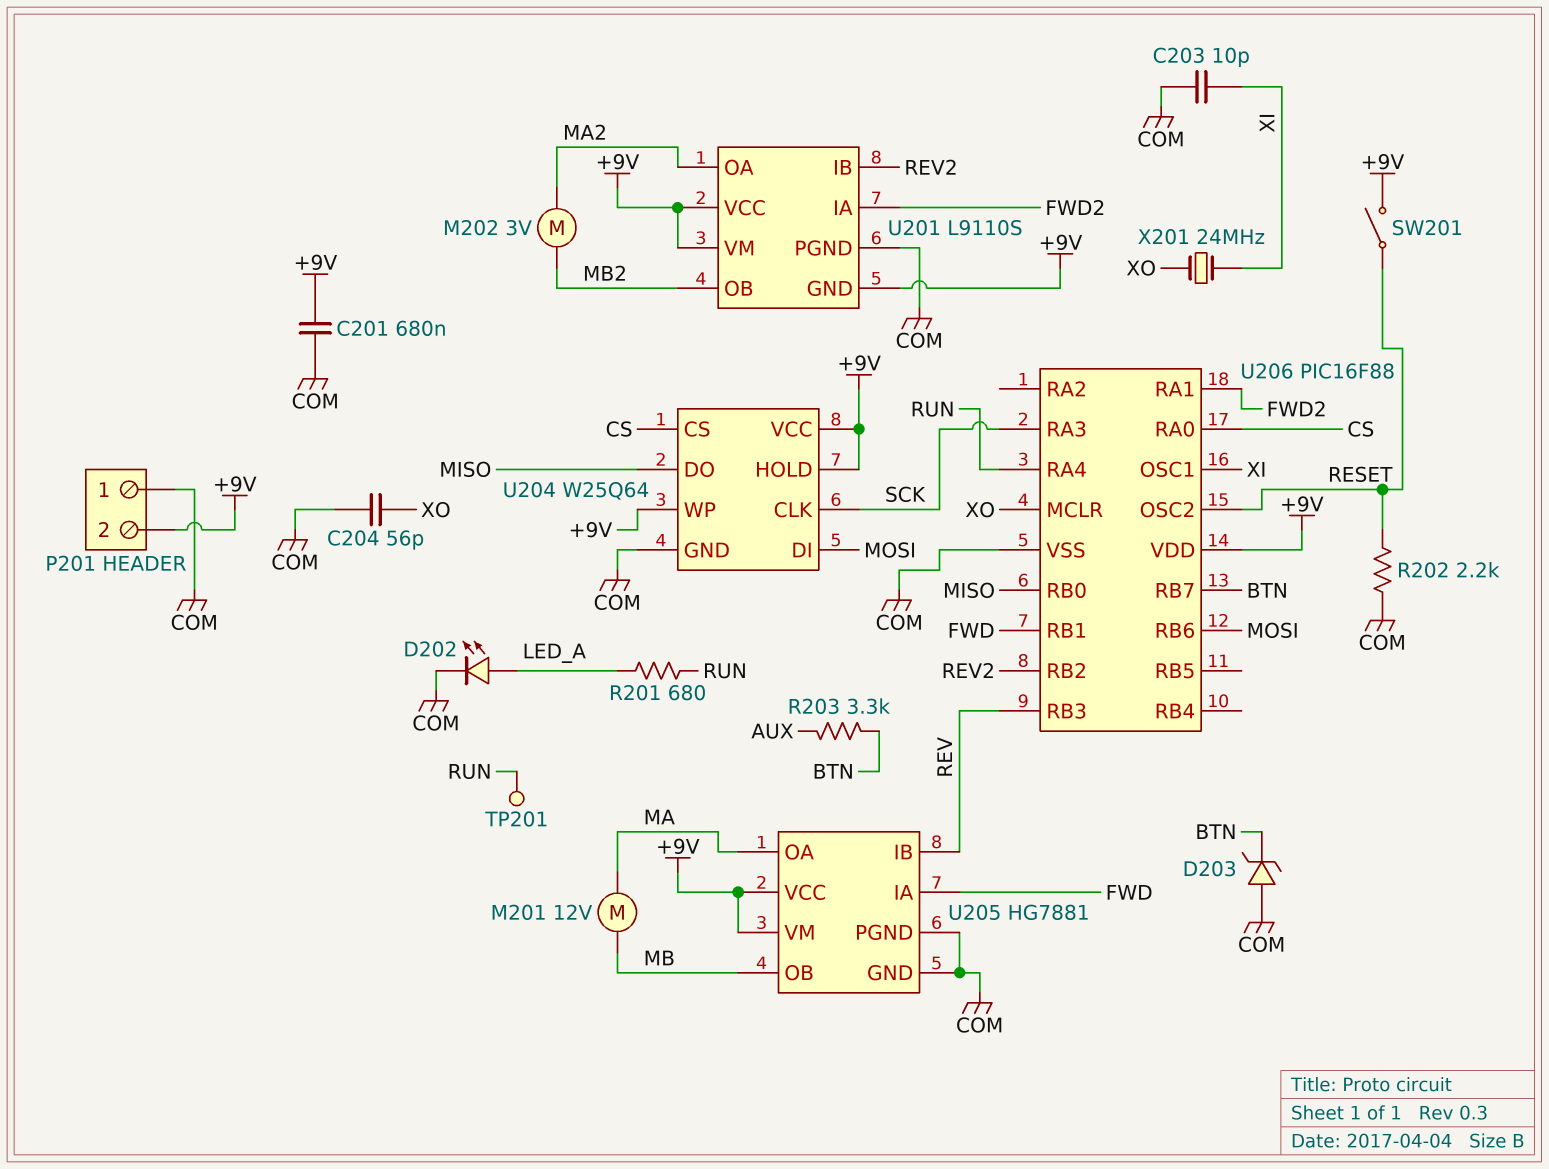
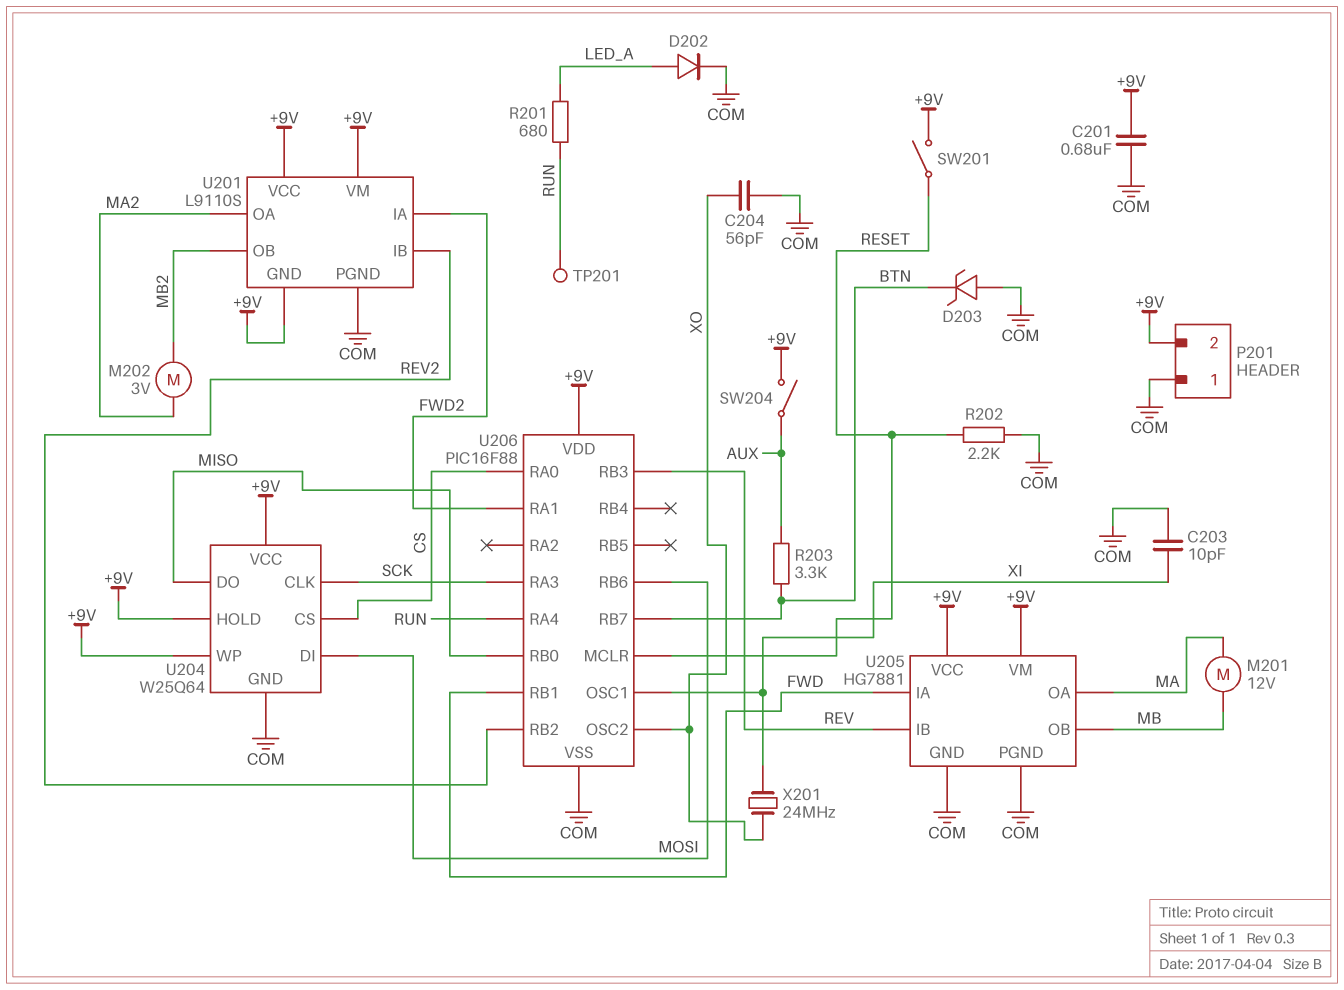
D202: LED (A LED_A, K COM) -> diode (A LED_A, K COM)
SW204: none -> switch (+9V, AUX)
U206 pin MCLR: XO -> RESET
U206 pin OSC2: RESET -> XO

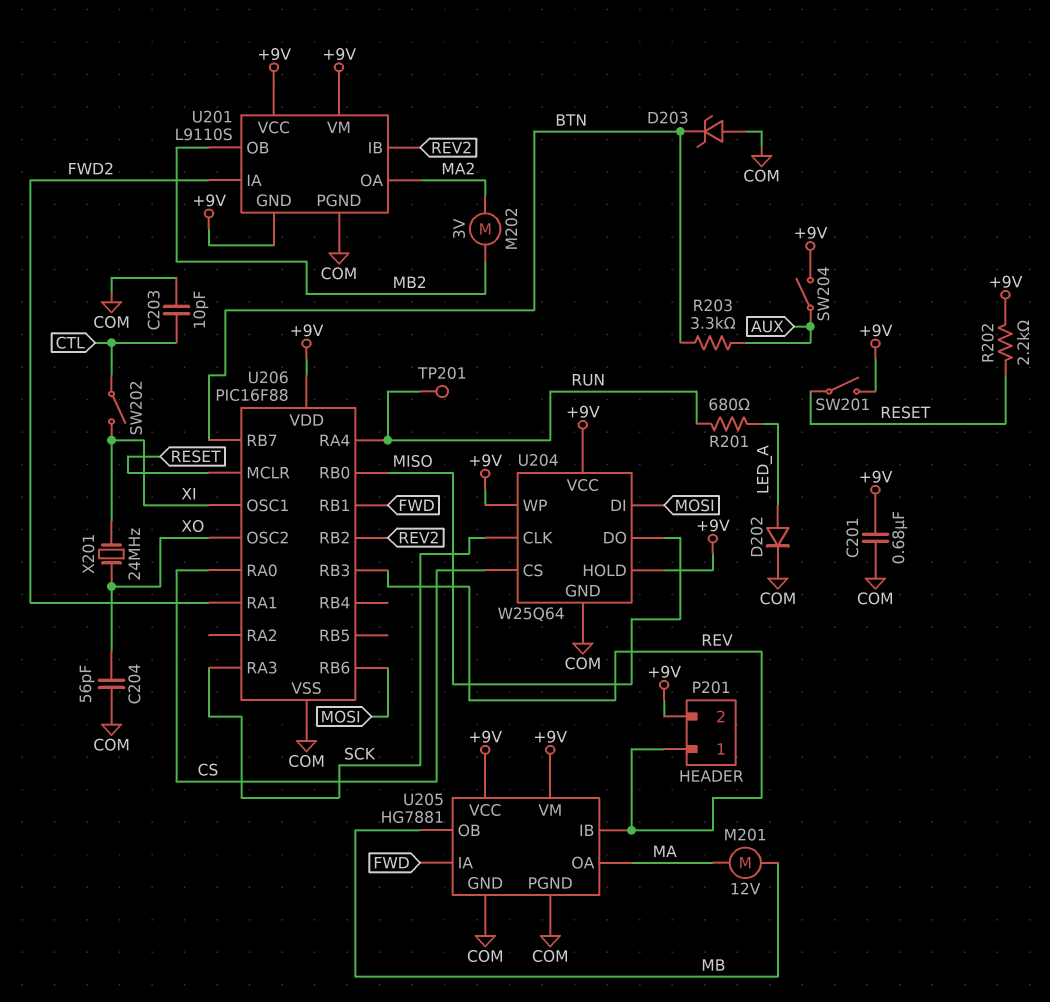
C203: 10pF (COM, XI) -> 10pF (COM, CTL)
P201 pin 1: COM -> REV
R202: 2.2k (COM, RESET) -> 2.2k (+9V, RESET)
SW202: none -> switch (CTL, XI)

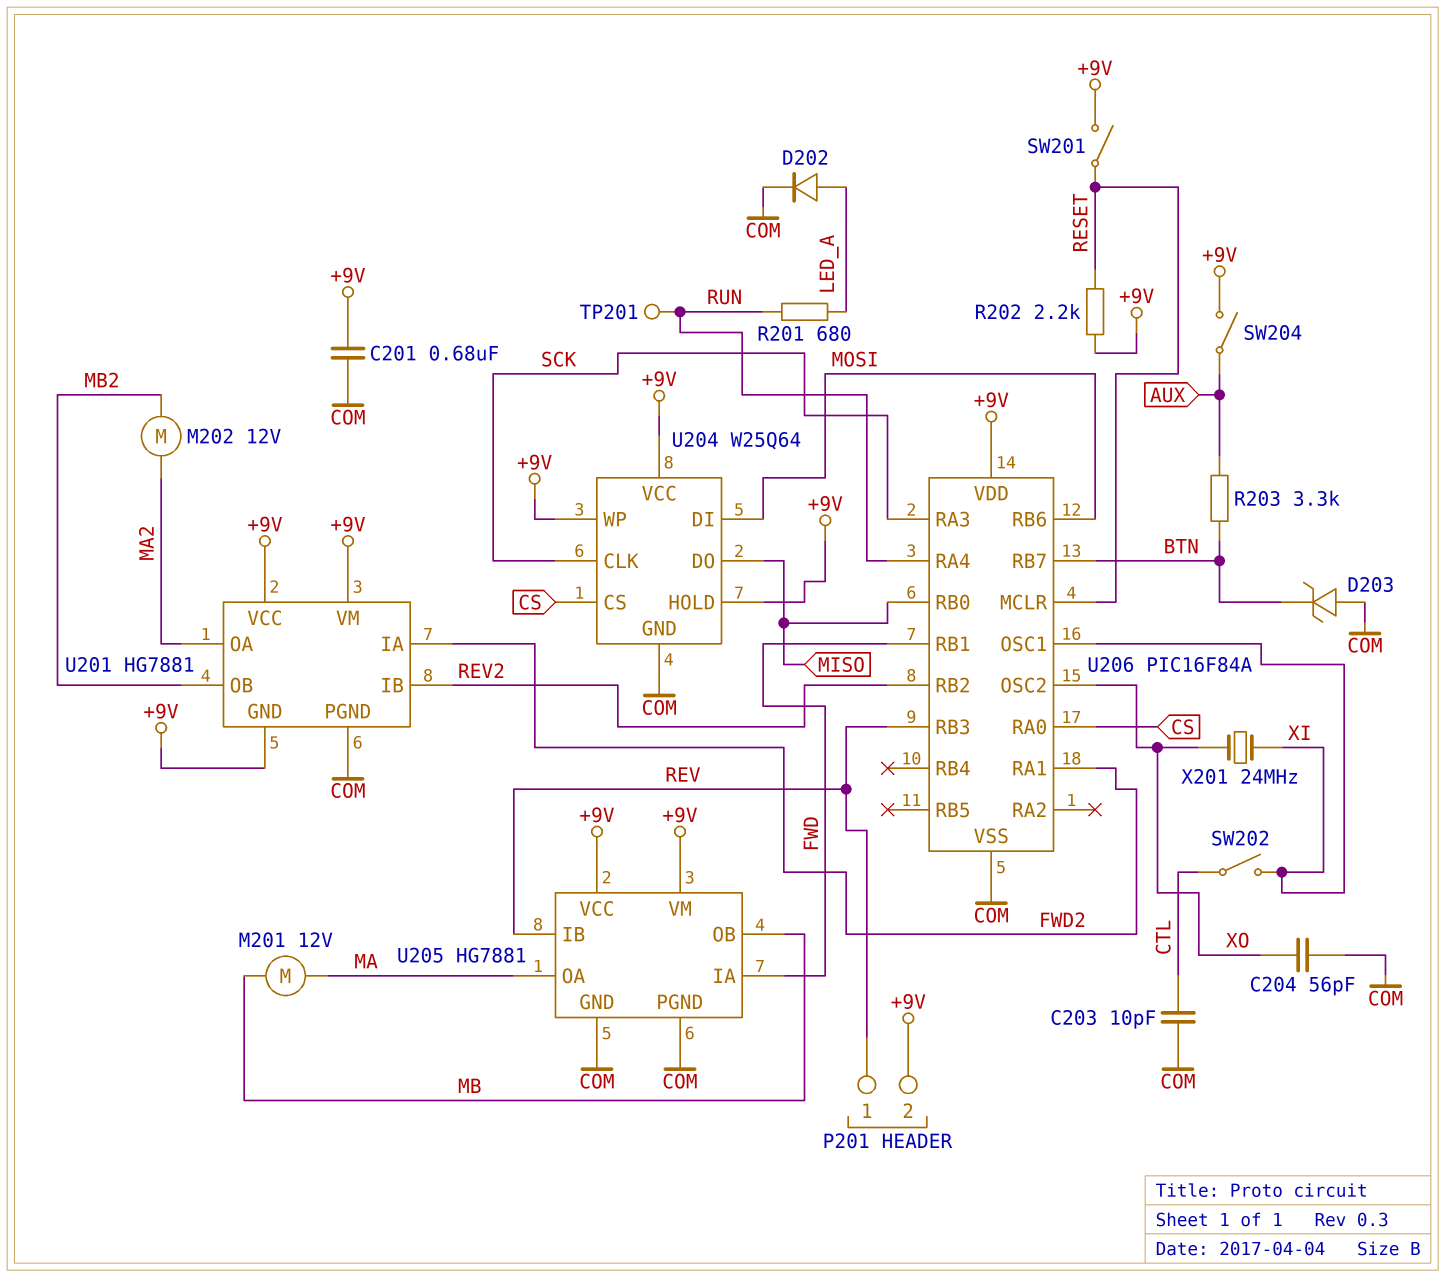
M202: motor 3V (MA2, MB2) -> motor 12V (MA2, MB2)
U201: L9110S -> HG7881
U206: PIC16F88 -> PIC16F84A

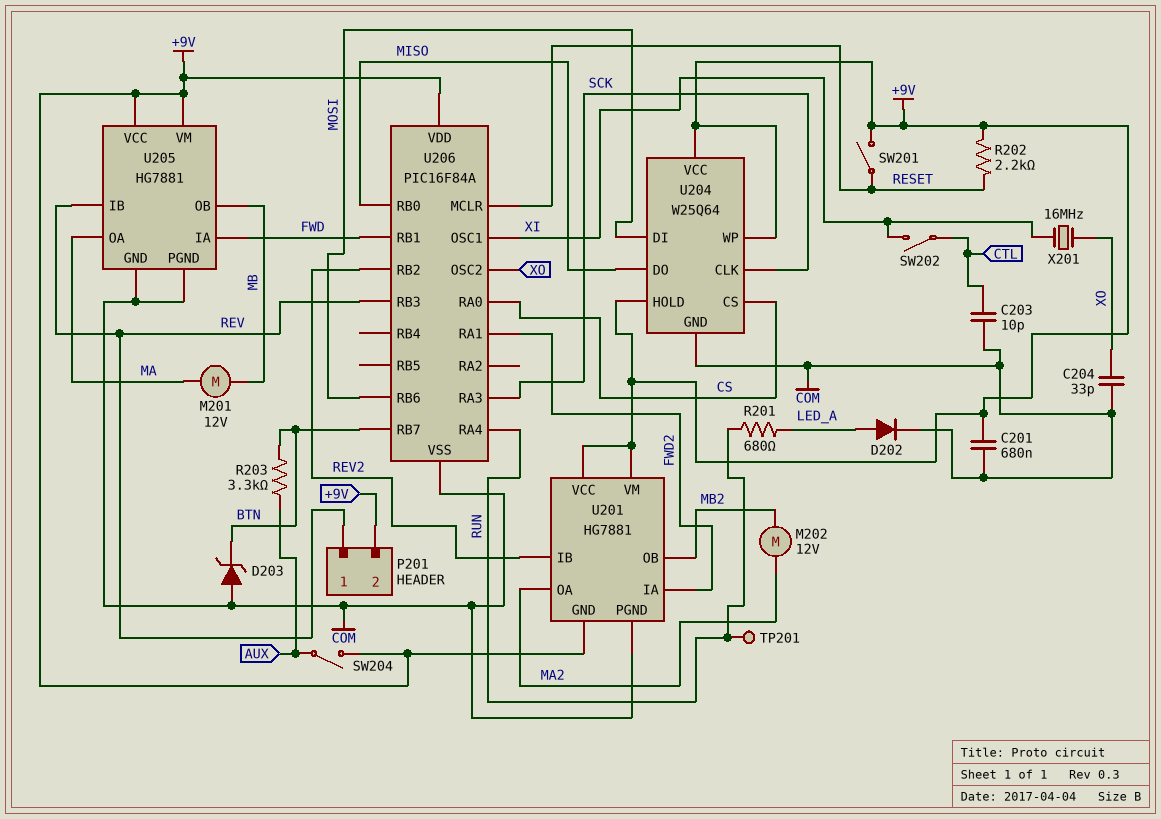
C204: 56pF (COM, XO) -> 33pF (COM, XO)
X201: 24MHz (XI, XO) -> 16MHz (XI, XO)

